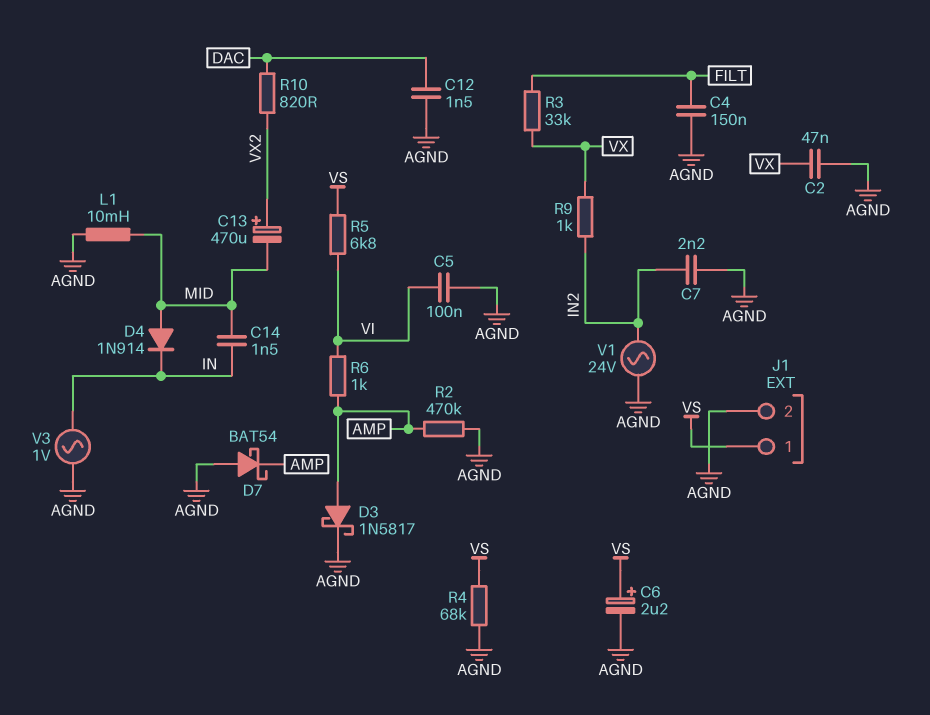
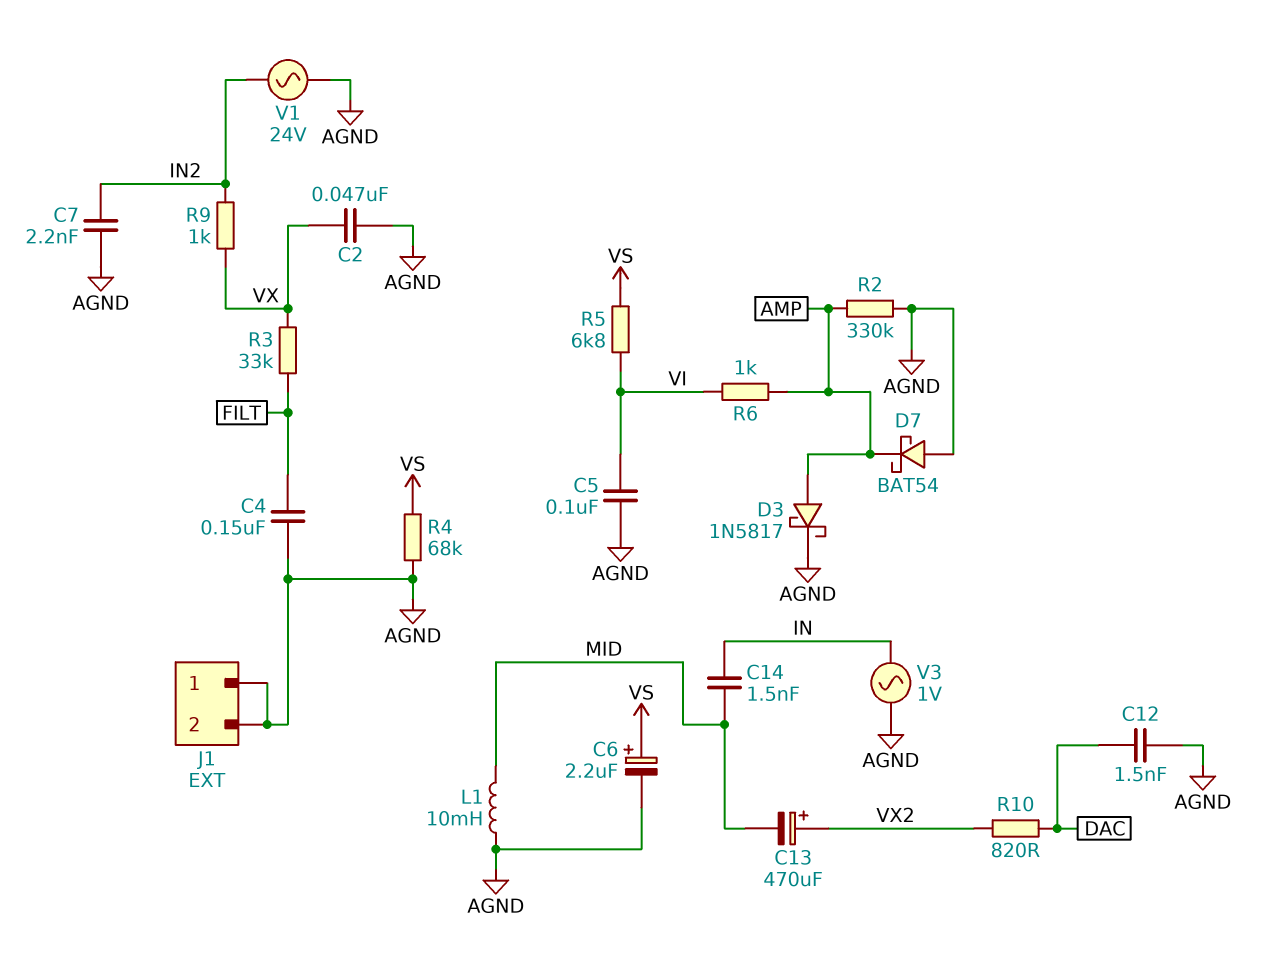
D4: diode 1N914 (A MID, K IN) -> none
J1 pin 1: VS -> AGND
R2: 470k (AGND, AMP) -> 330k (AGND, AMP)

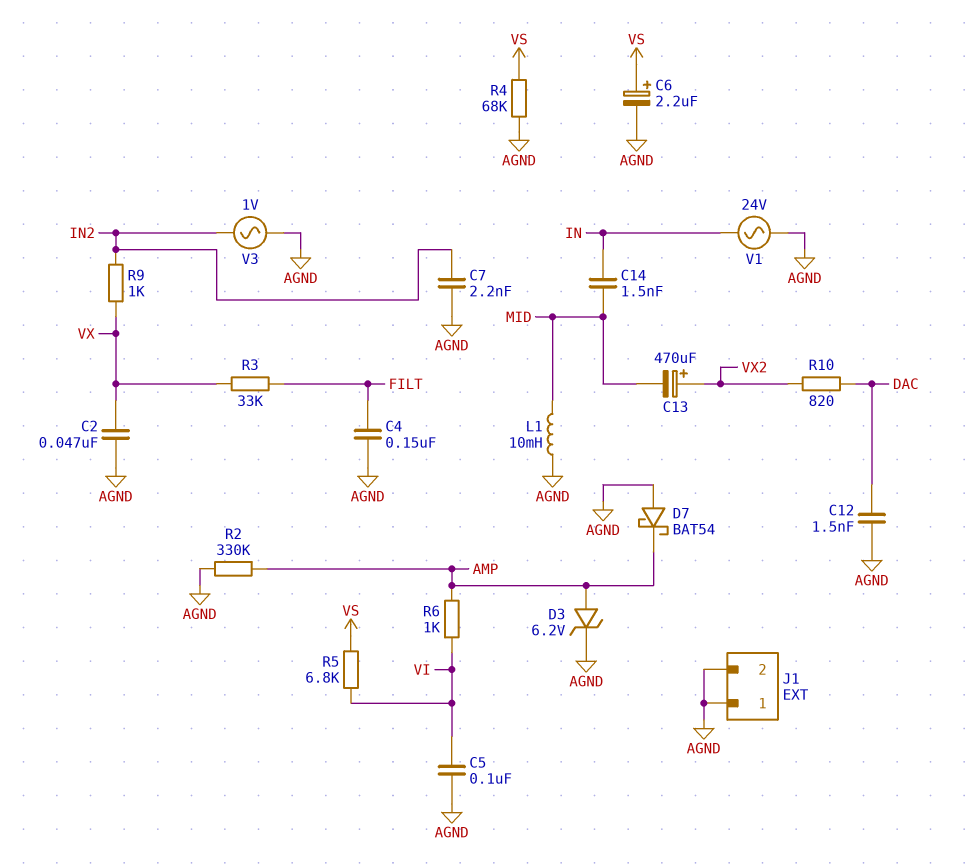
D3: schottky 1N5817 (A AMP, K AGND) -> zener 6.2V (A AMP, K AGND)
V1: AC 24V (AGND, IN2) -> AC 24V (AGND, IN)
V3: AC 1V (AGND, IN) -> AC 1V (AGND, IN2)

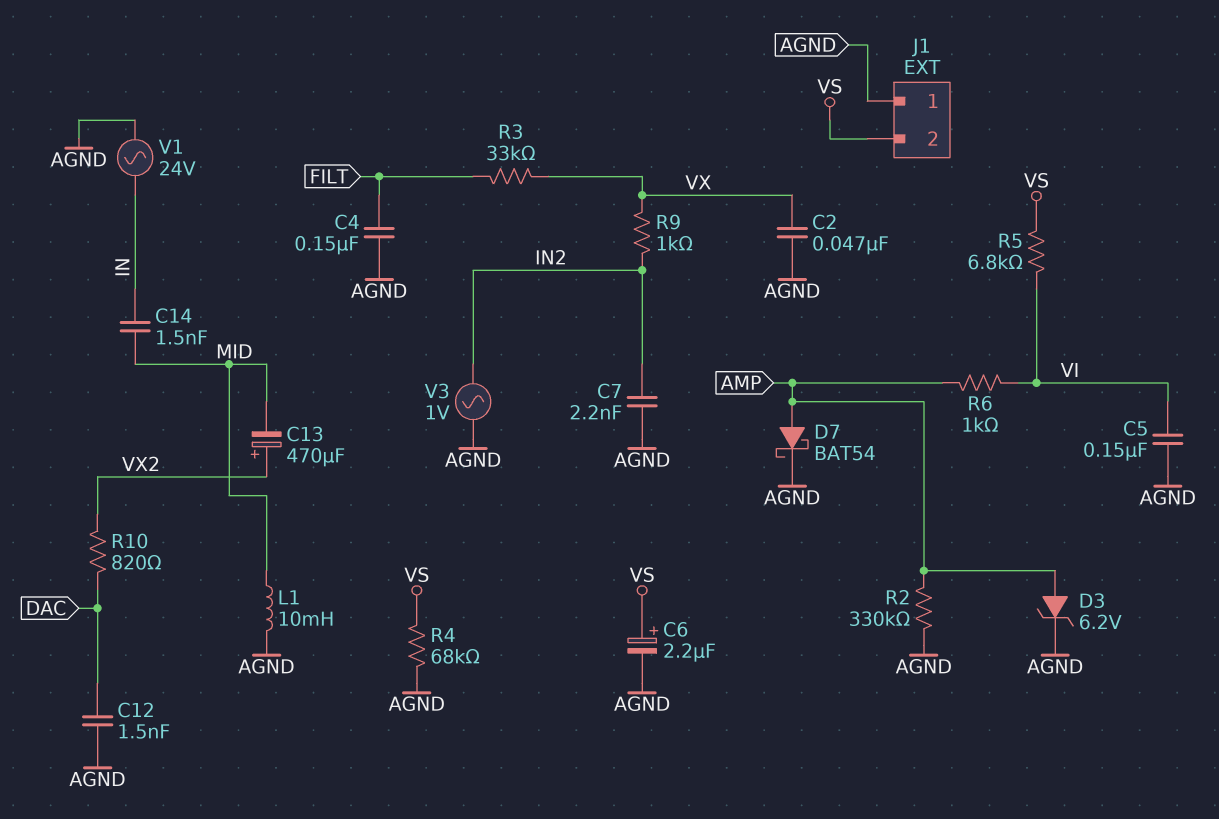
C5: 100nF (AGND, VI) -> 150nF (AGND, VI)
D7: schottky BAT54 (A AGND, K AMP) -> schottky BAT54 (A AMP, K AGND)
J1 pin 2: AGND -> VS

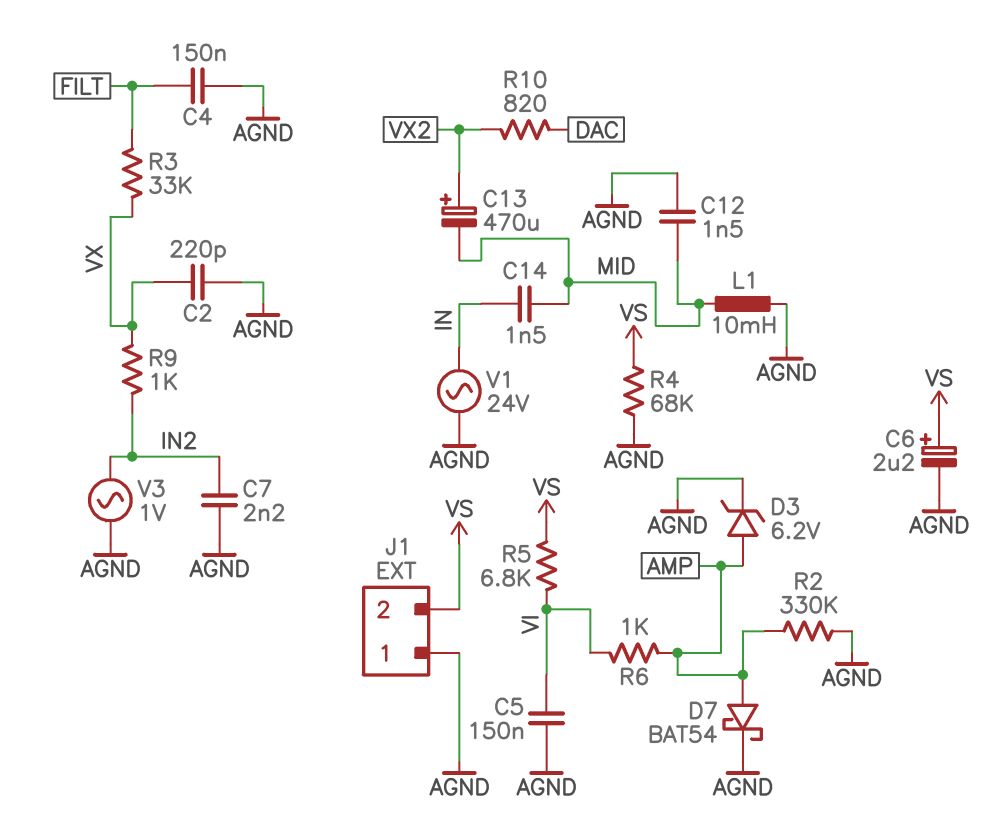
C2: 47nF (AGND, VX) -> 220pF (AGND, VX)
C12: 1.5nF (AGND, DAC) -> 1.5nF (AGND, MID)

